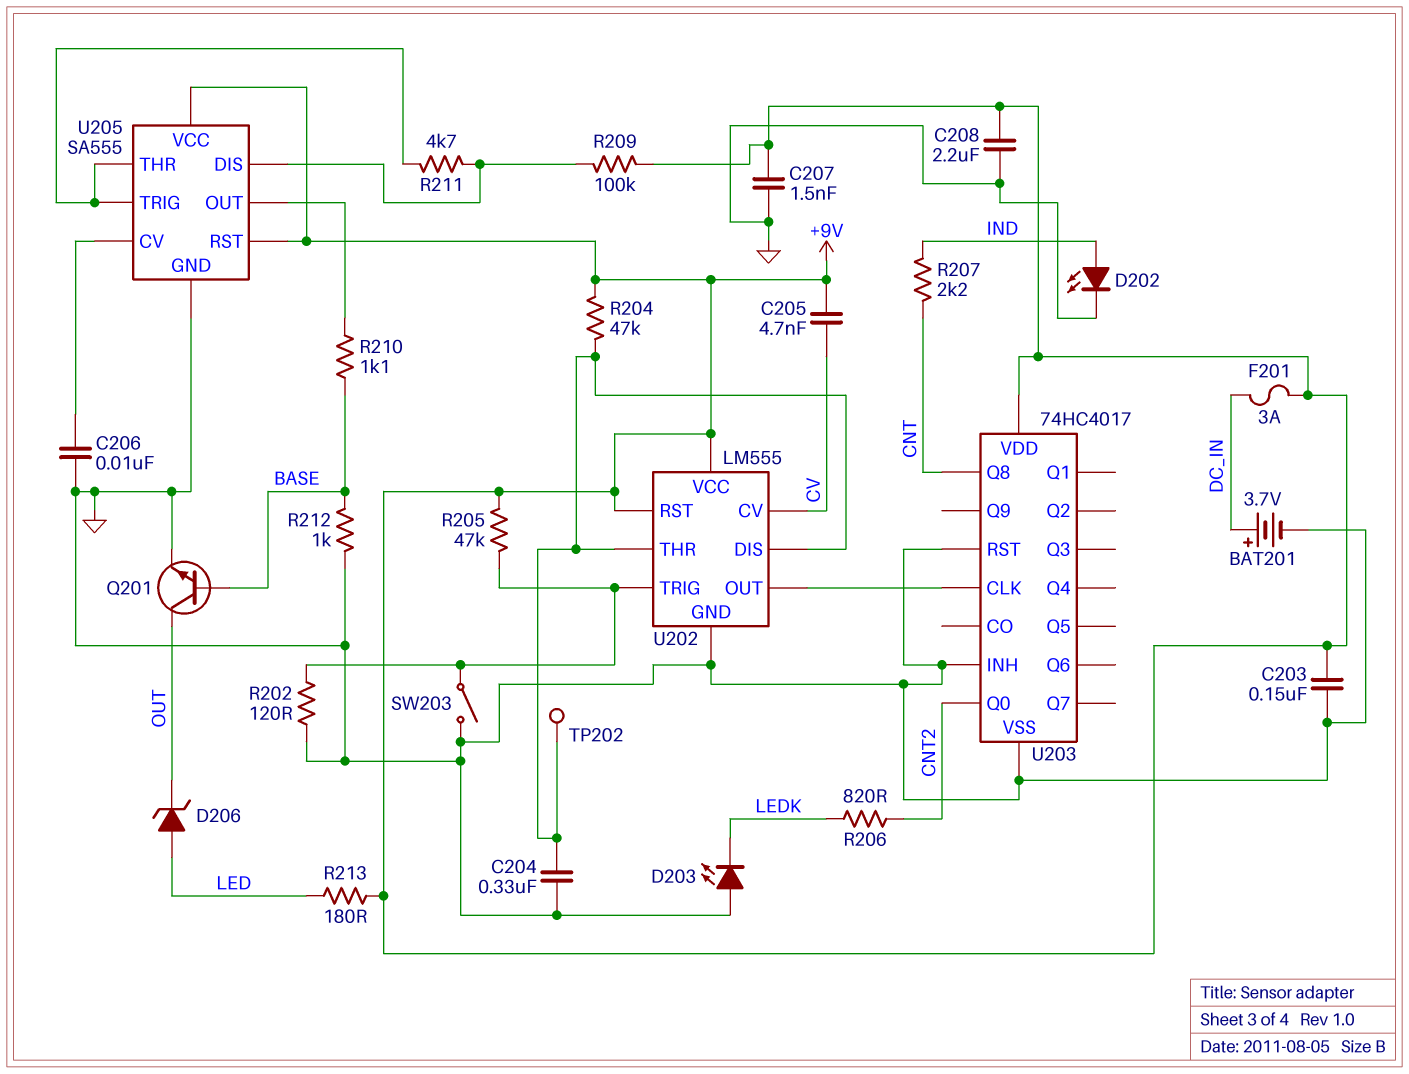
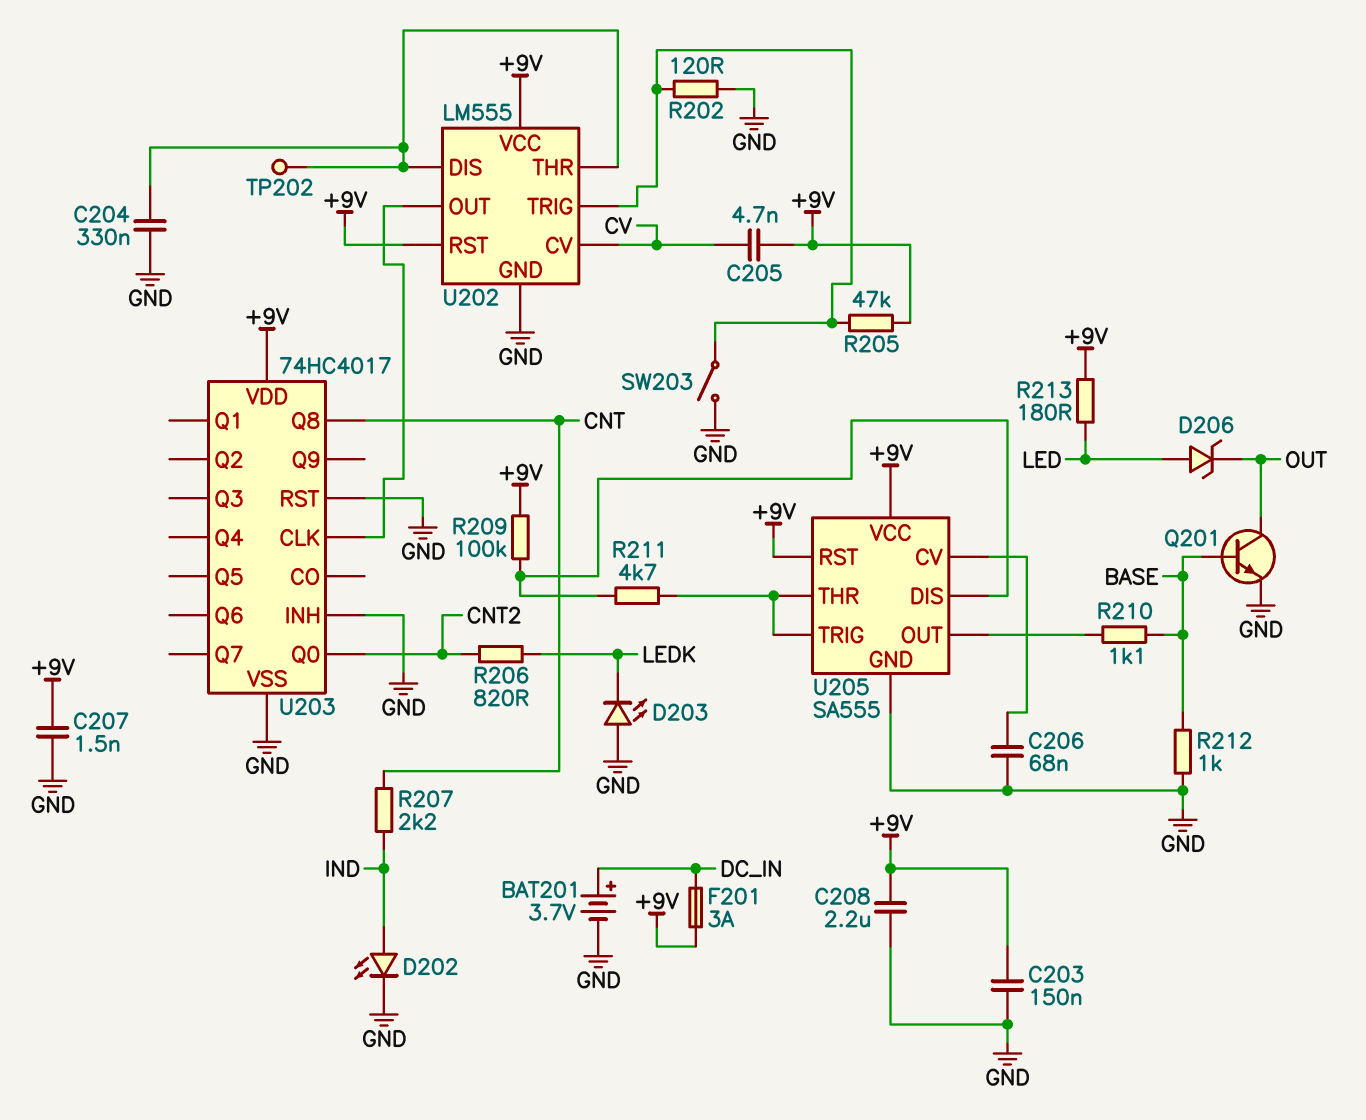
C206: 10nF (GND, U205/CV) -> 68nF (GND, U205/CV)
R204: 47k (+9V, U202/DIS) -> none

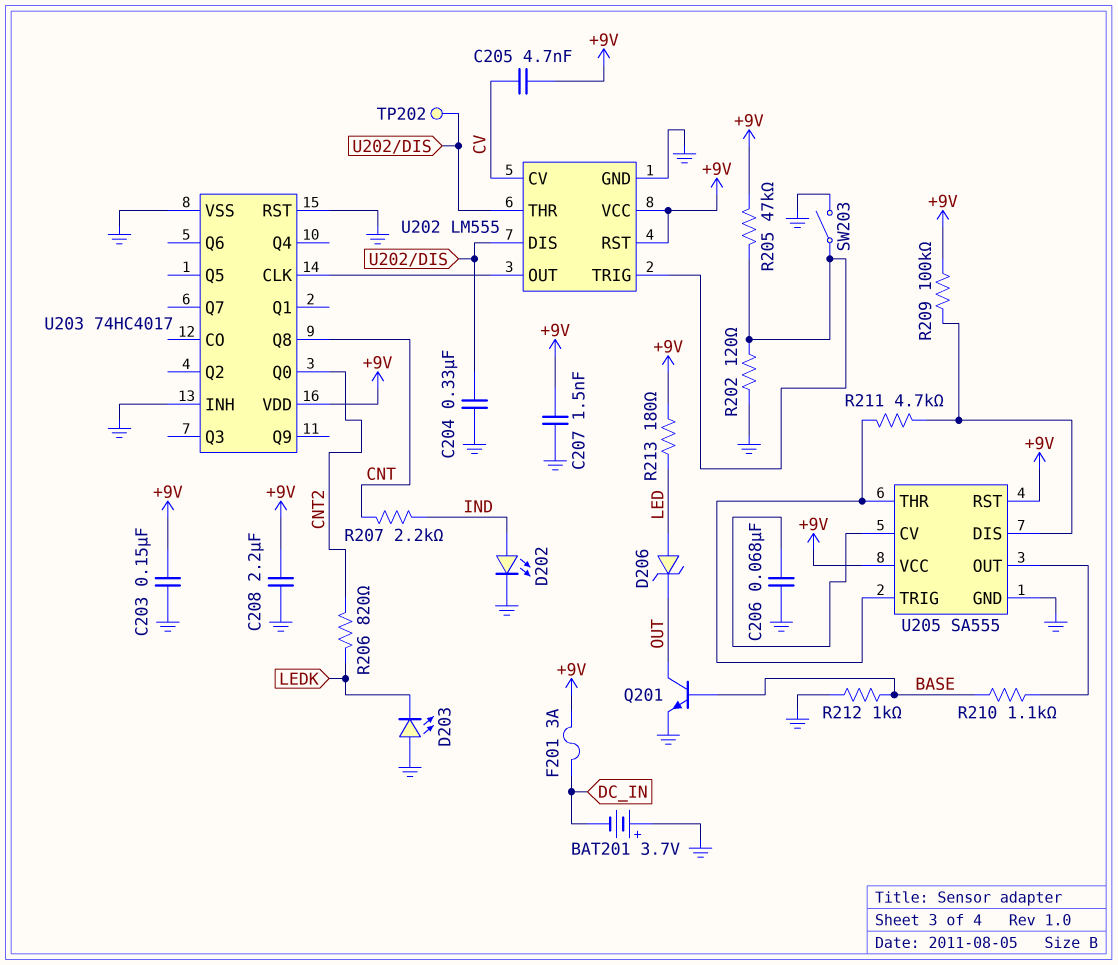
BAT201: 3.7V (plus DC_IN, minus GND) -> 3.7V (plus GND, minus DC_IN)

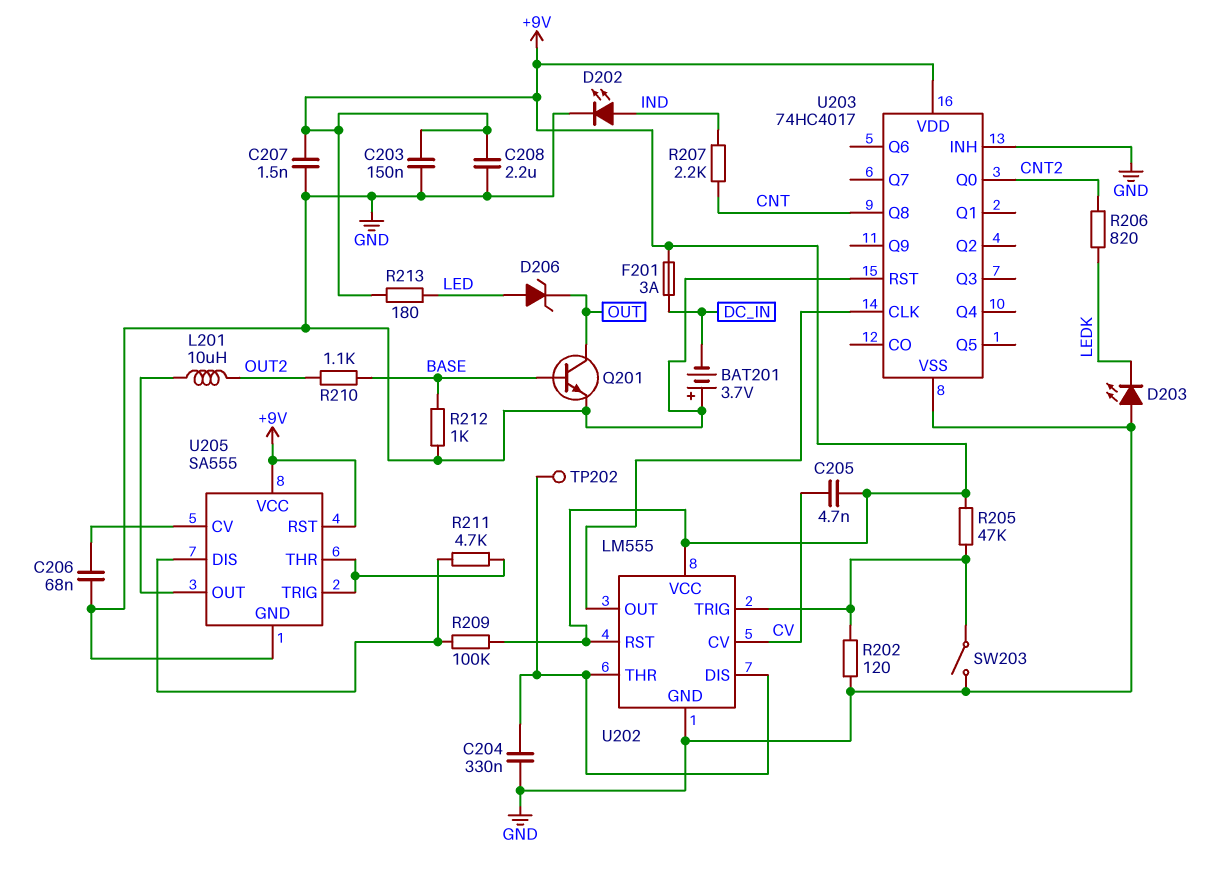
L201: none -> 10uH (OUT2, U205/OUT)
R210: 1.1k (BASE, U205/OUT) -> 1.1k (BASE, OUT2)

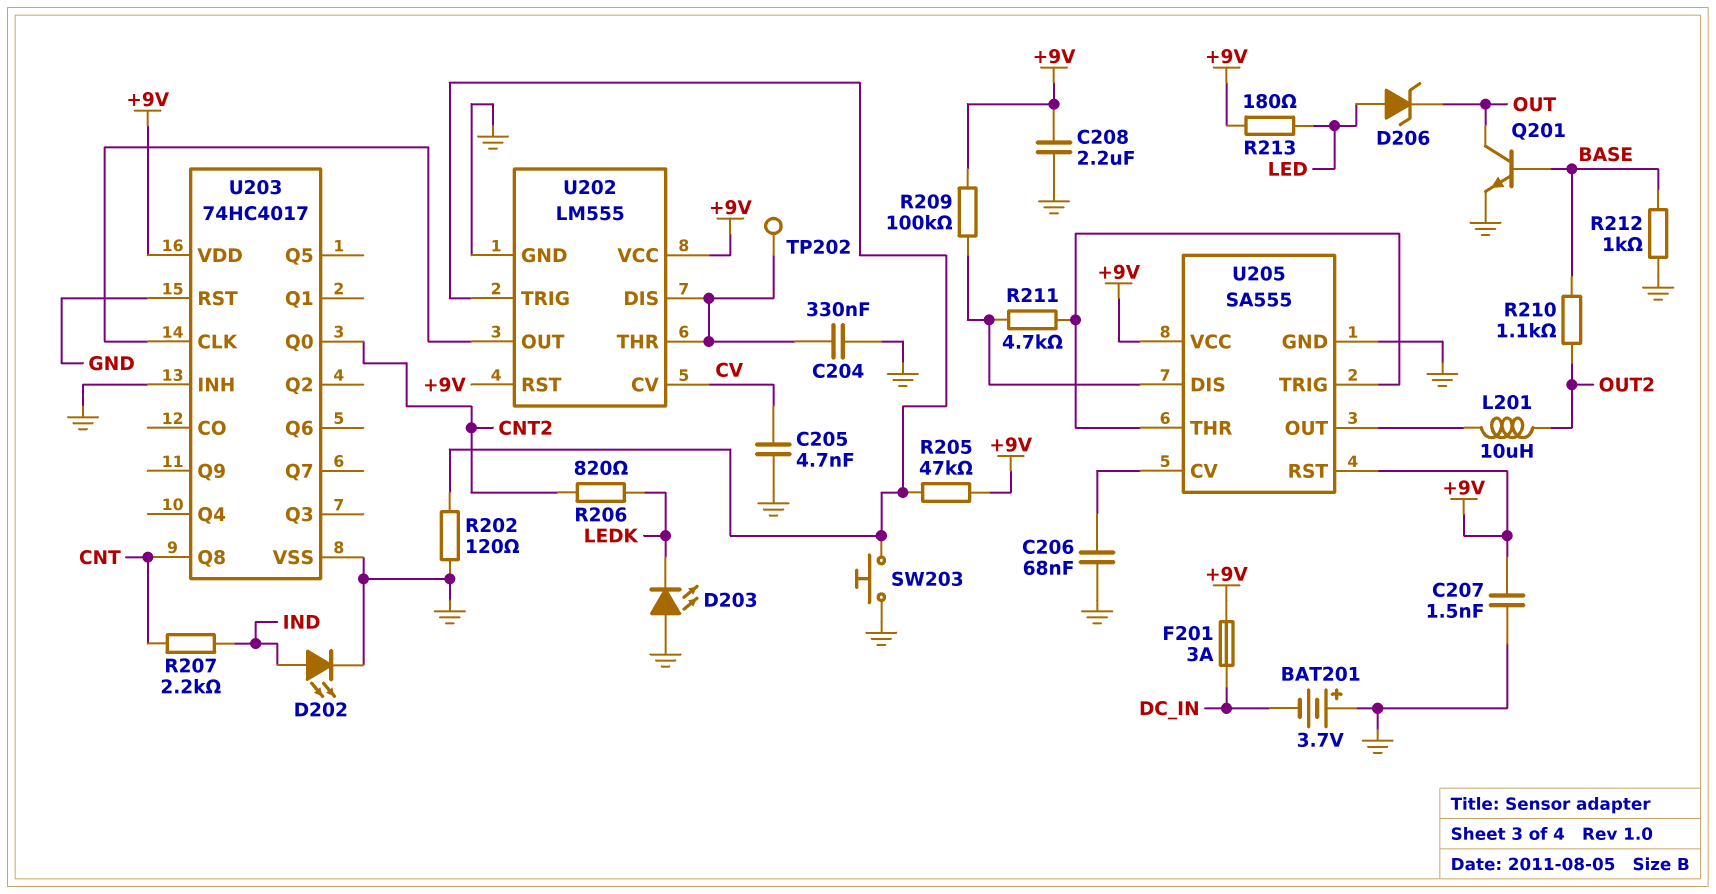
C203: 150nF (+9V, GND) -> none
C205: 4.7nF (+9V, CV) -> 4.7nF (CV, GND)
SW203: switch (GND, U202/TRIG) -> button (GND, U202/TRIG)

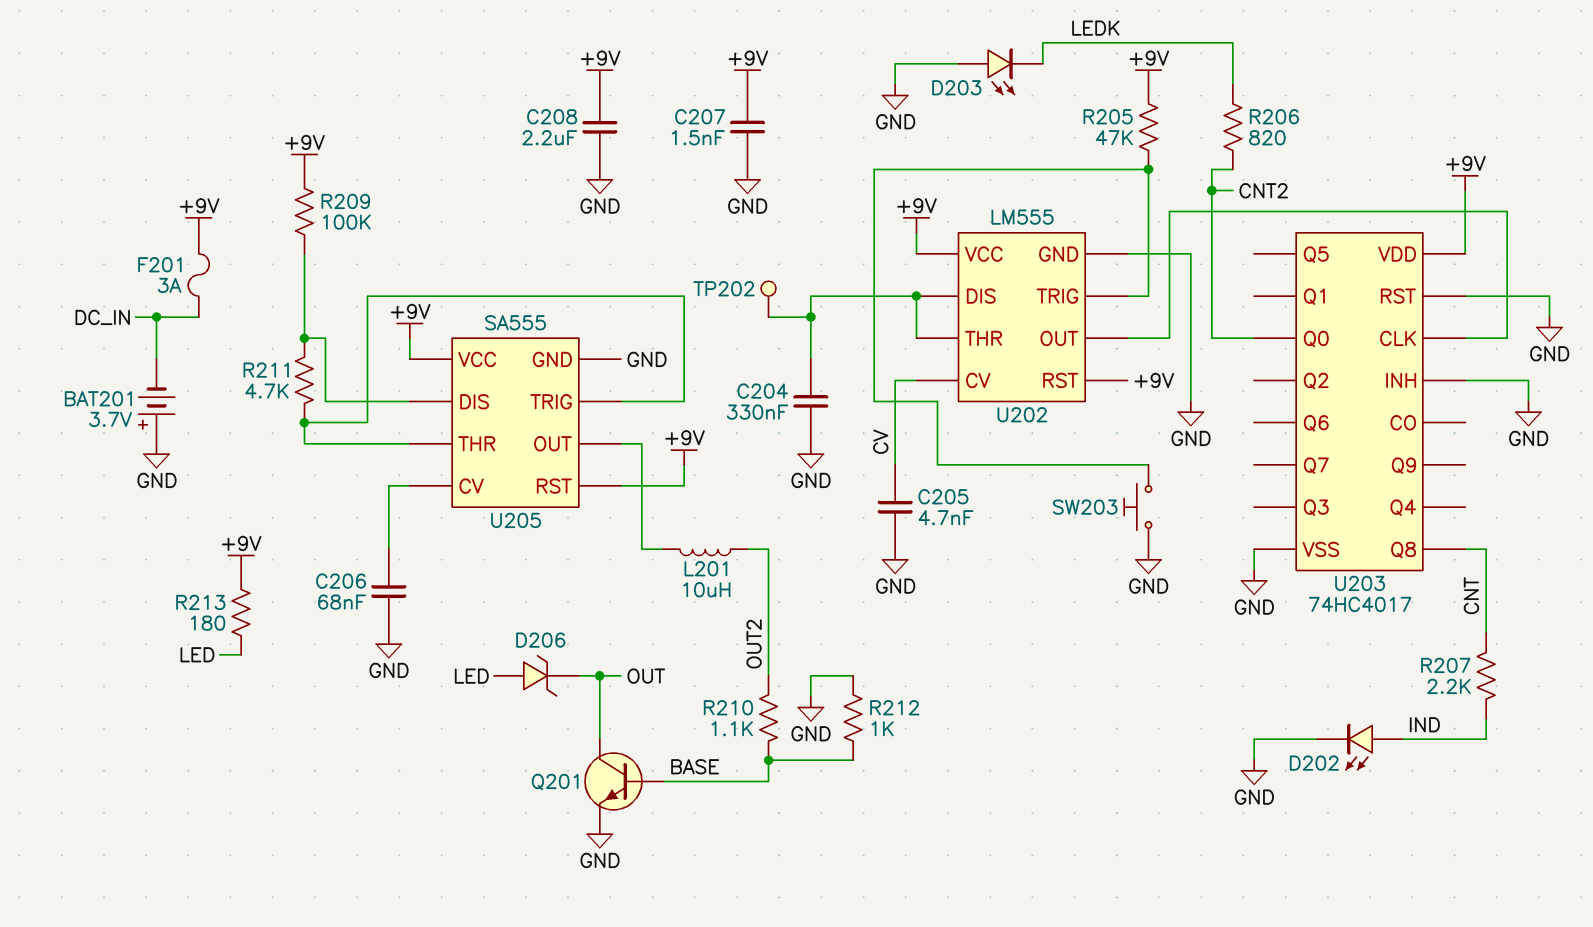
R202: 120 (GND, U202/TRIG) -> none

